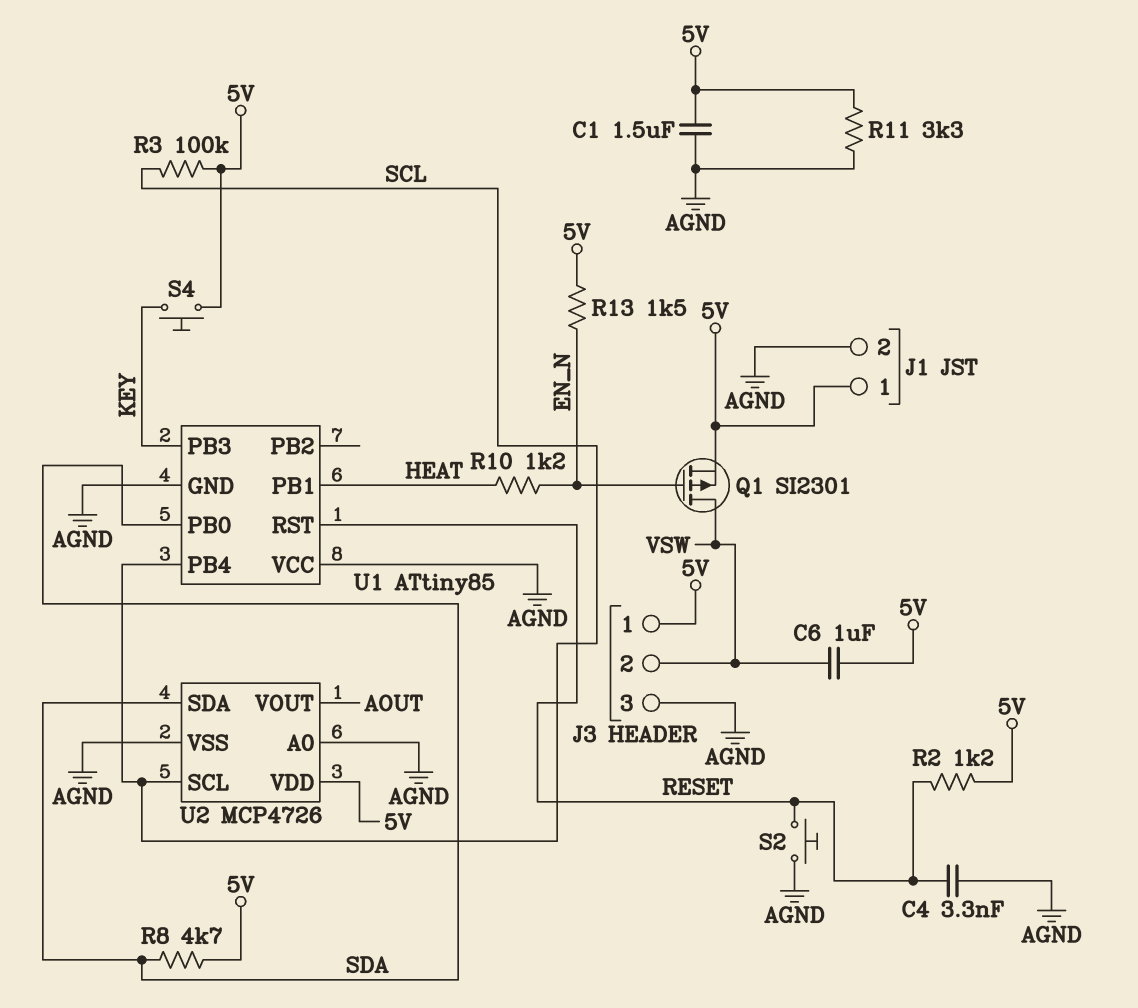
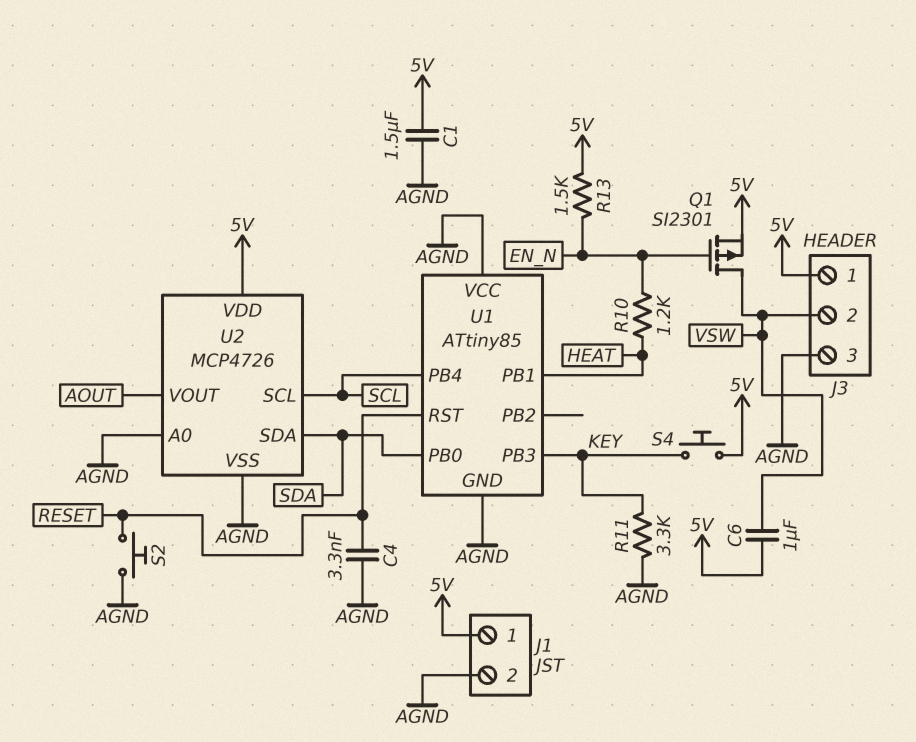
R2: 1.2k (5V, RESET) -> none
R3: 100k (5V, SCL) -> none
R8: 4.7k (5V, SDA) -> none
R11: 3.3k (5V, AGND) -> 3.3k (AGND, KEY)

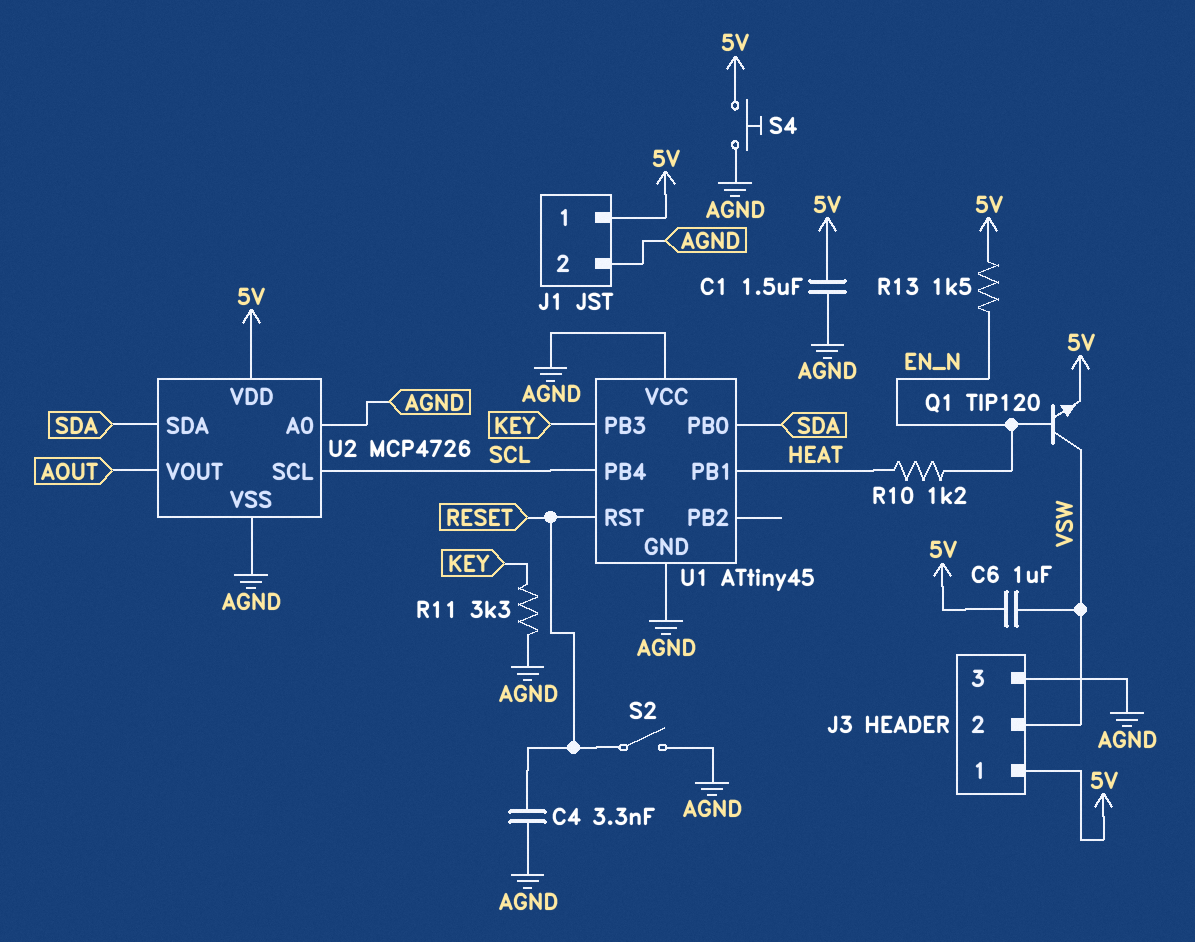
Q1: PMOS SI2301 (G EN_N, D VSW, S 5V) -> NPN TIP120 (B EN_N, C VSW, E 5V)
S2: button (AGND, RESET) -> switch (AGND, RESET)
S4: button (5V, KEY) -> button (5V, AGND)
U1: ATtiny85 -> ATtiny45

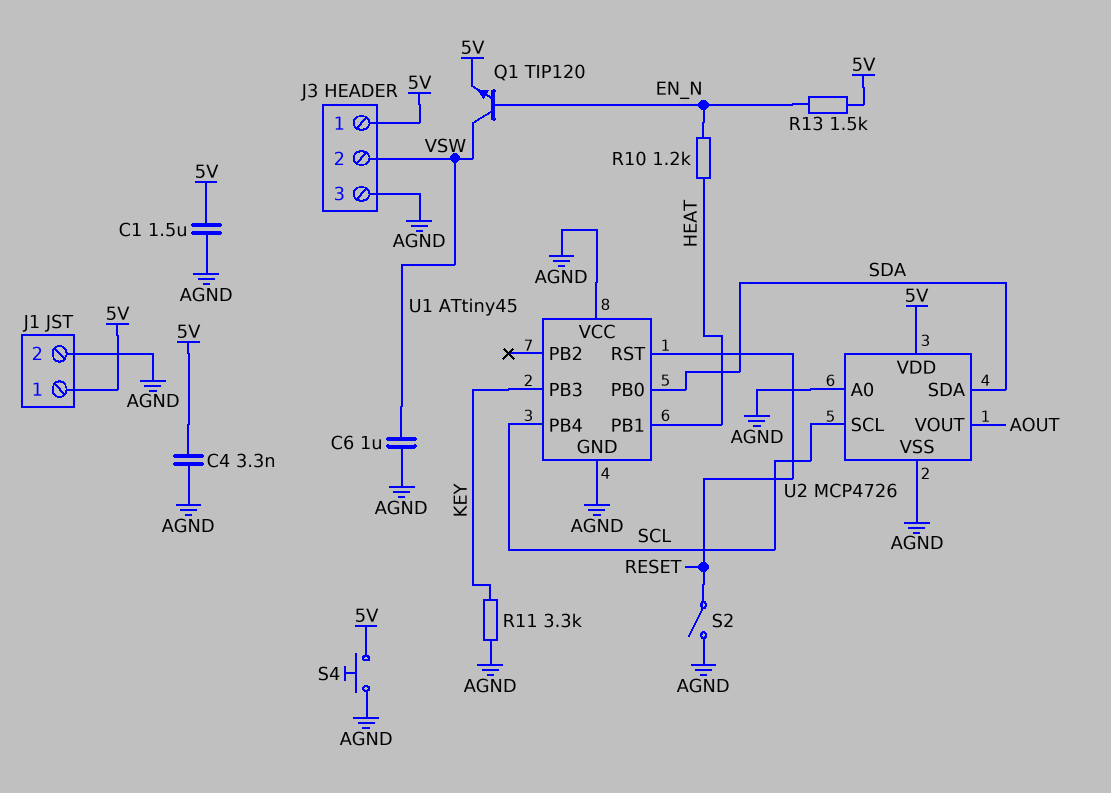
C4: 3.3nF (AGND, RESET) -> 3.3nF (5V, AGND)
C6: 1uF (5V, VSW) -> 1uF (AGND, VSW)

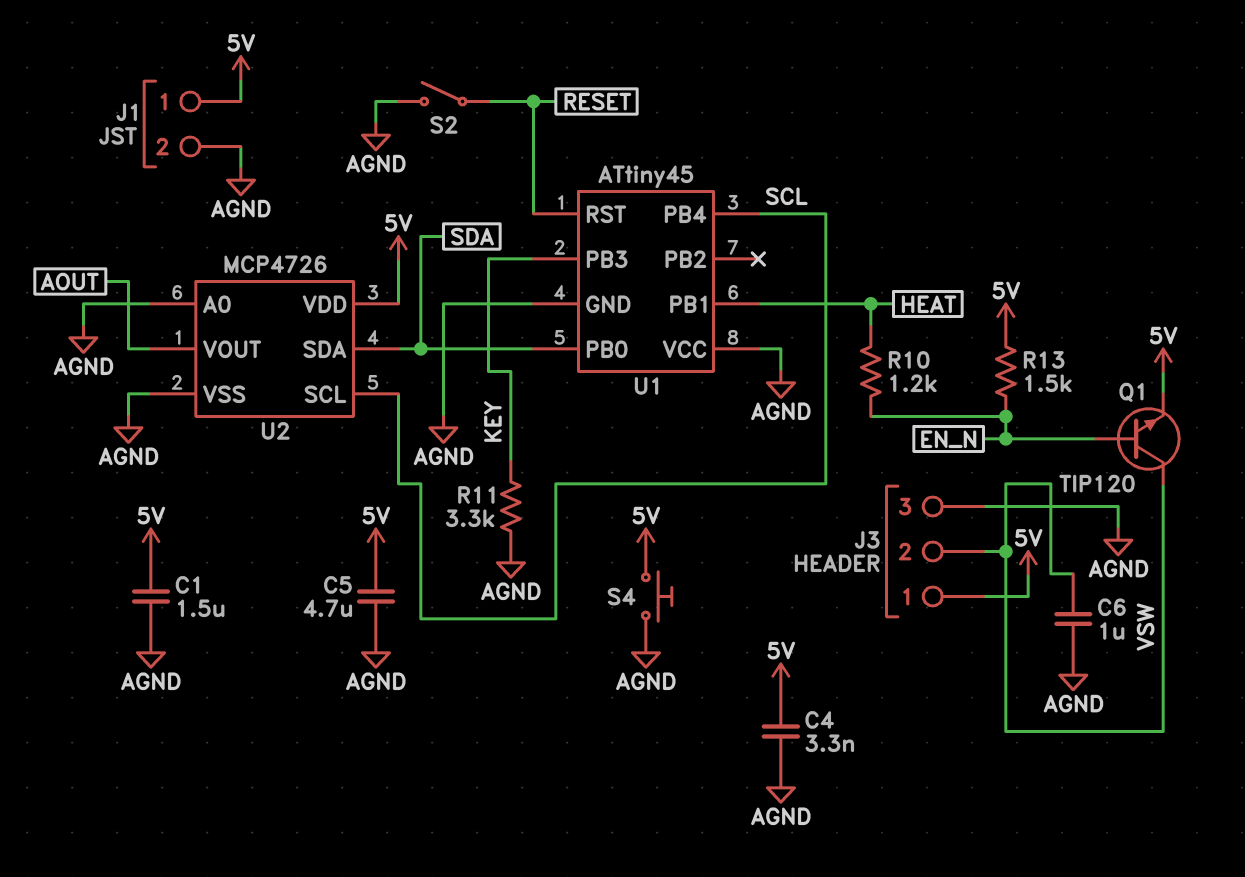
C5: none -> 4.7uF (5V, AGND)

